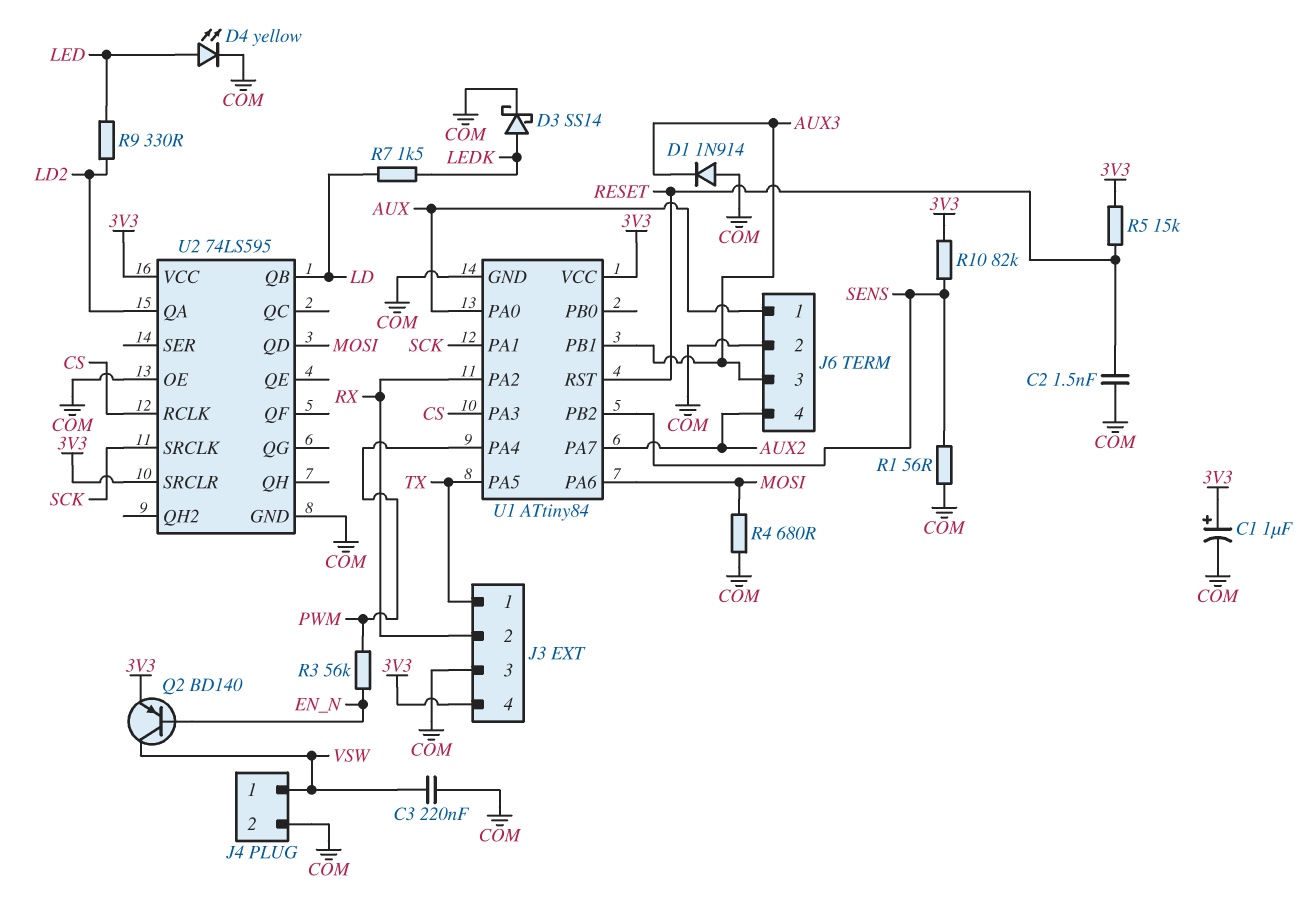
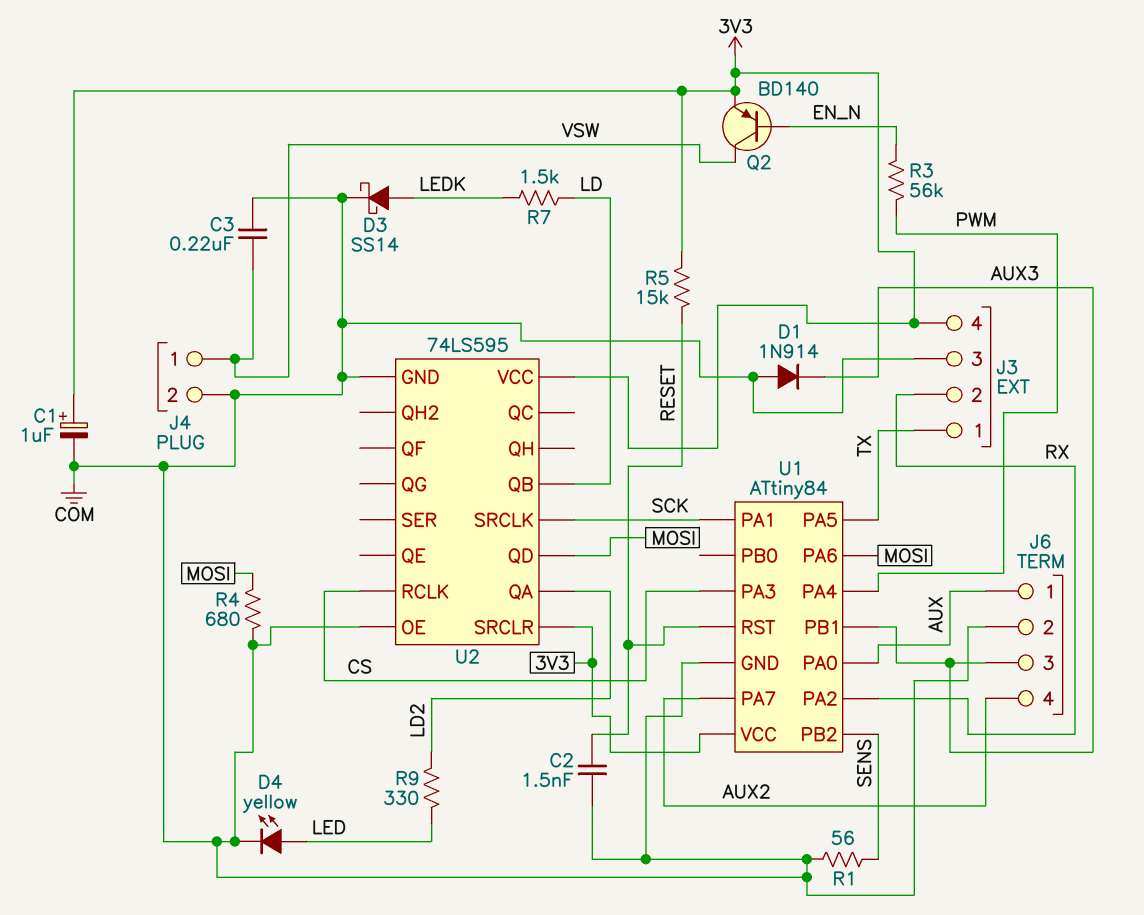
R10: 82k (3V3, SENS) -> none

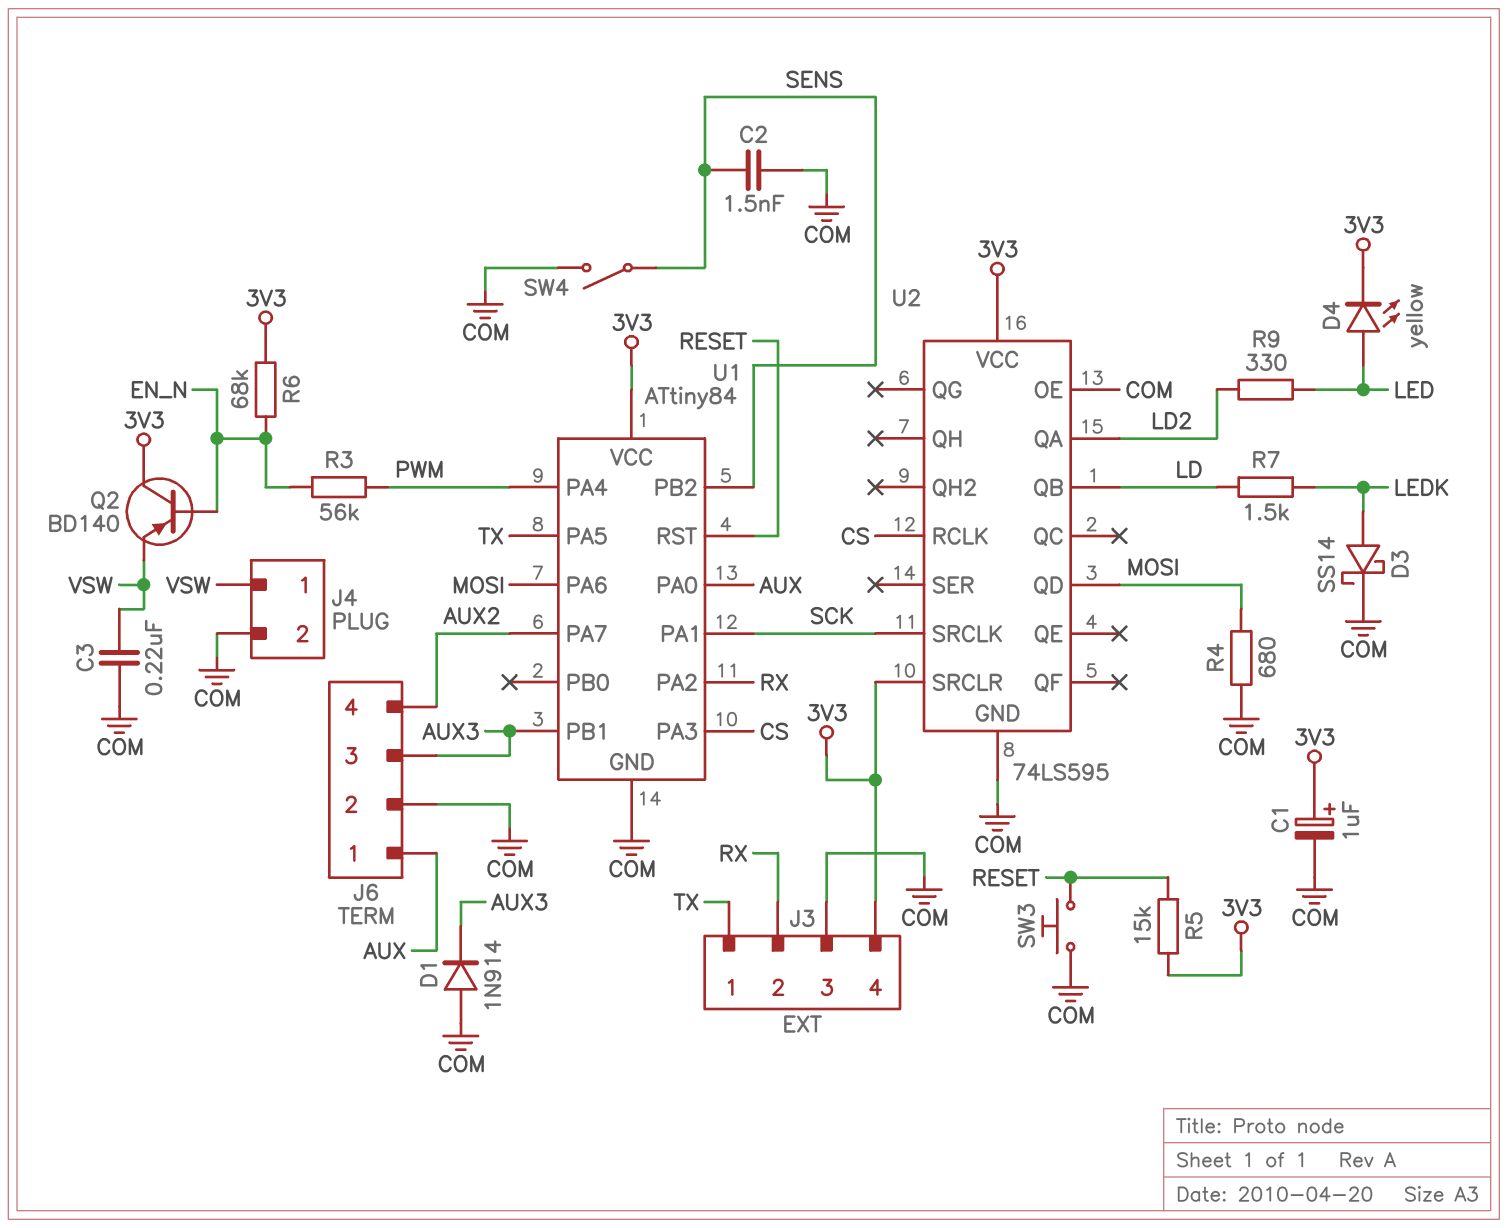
C2: 1.5nF (COM, RESET) -> 1.5nF (COM, SENS)
D4: LED yellow (A LED, K COM) -> LED yellow (A LED, K 3V3)
Q2: PNP BD140 (B EN_N, C VSW, E 3V3) -> PNP BD140 (B EN_N, C 3V3, E VSW)
R1: 56 (COM, SENS) -> none
R6: none -> 68k (3V3, EN_N)
SW3: none -> button (COM, RESET)
SW4: none -> switch (COM, SENS)

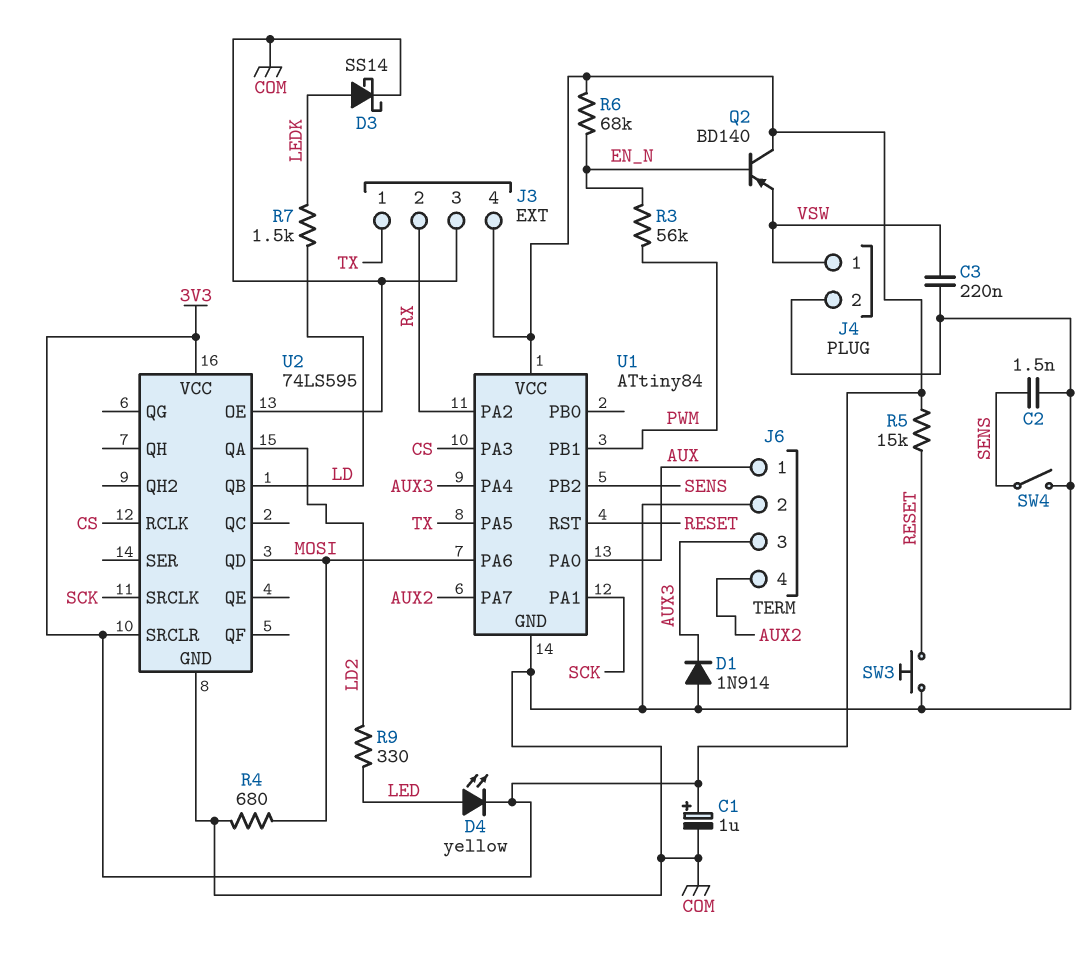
U1 pin PA4: PWM -> AUX3
U1 pin PB1: AUX3 -> PWM

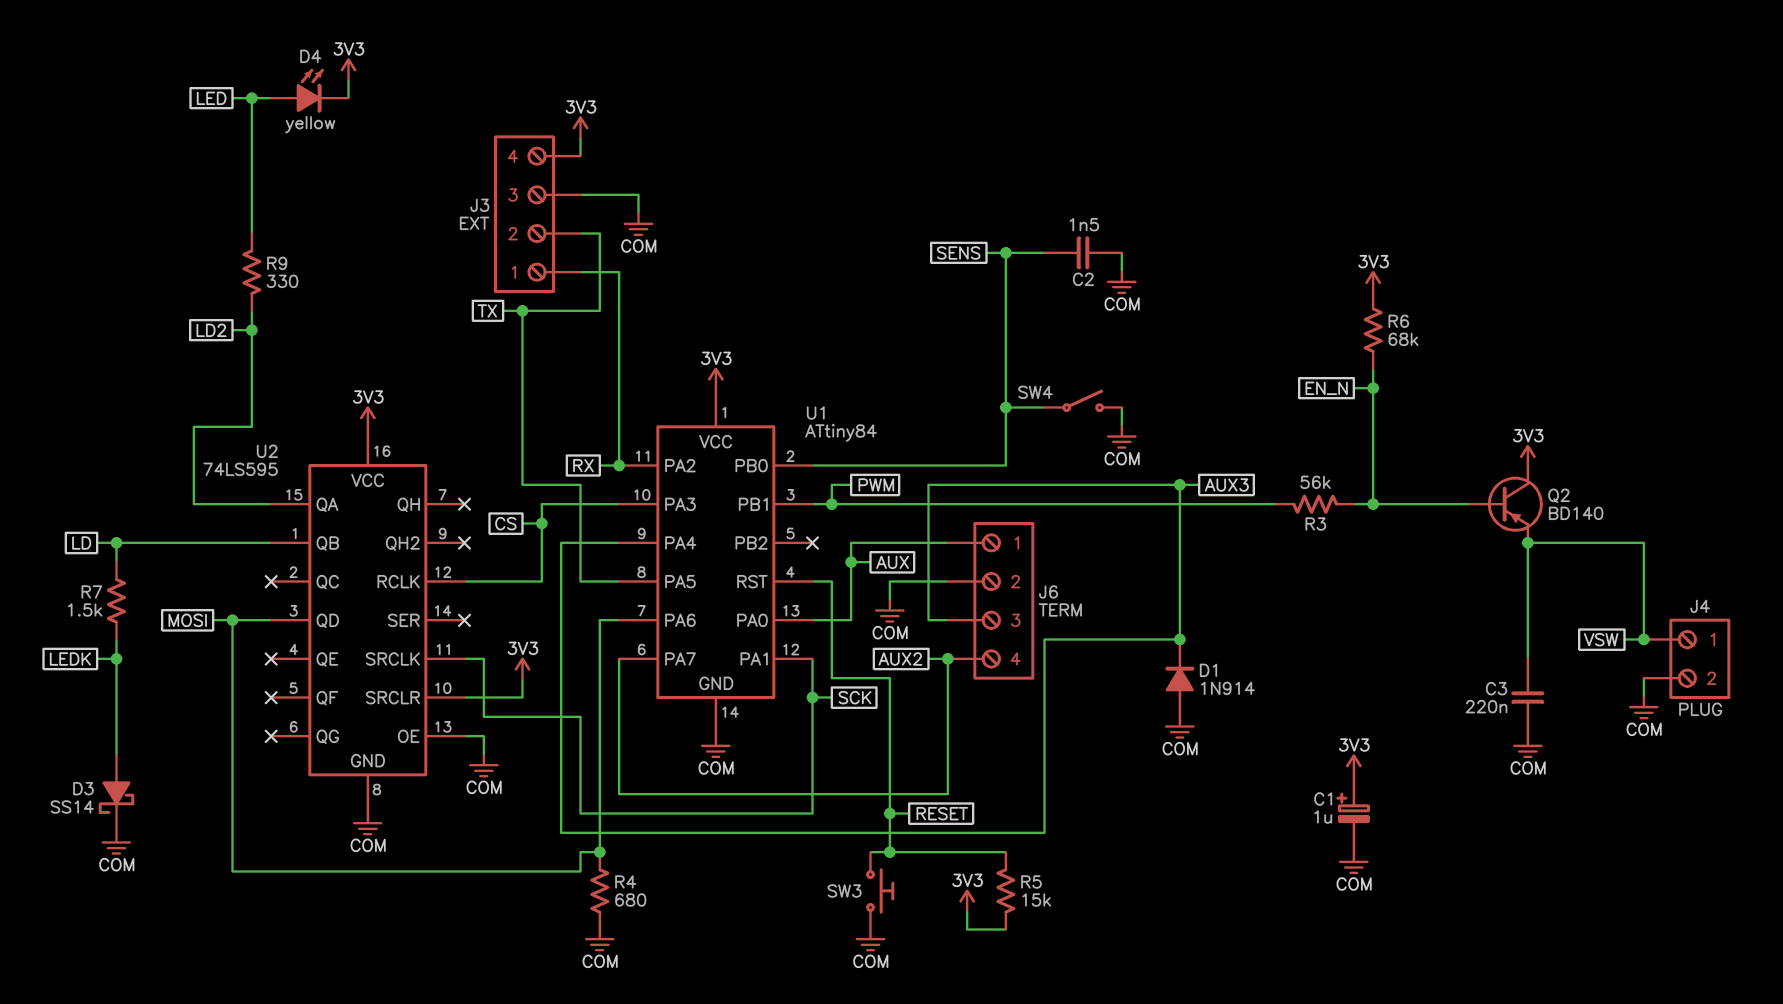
J3 pin 1: TX -> RX
J3 pin 2: RX -> TX
U1 pin PB0: none -> SENS
U1 pin PB2: SENS -> none

